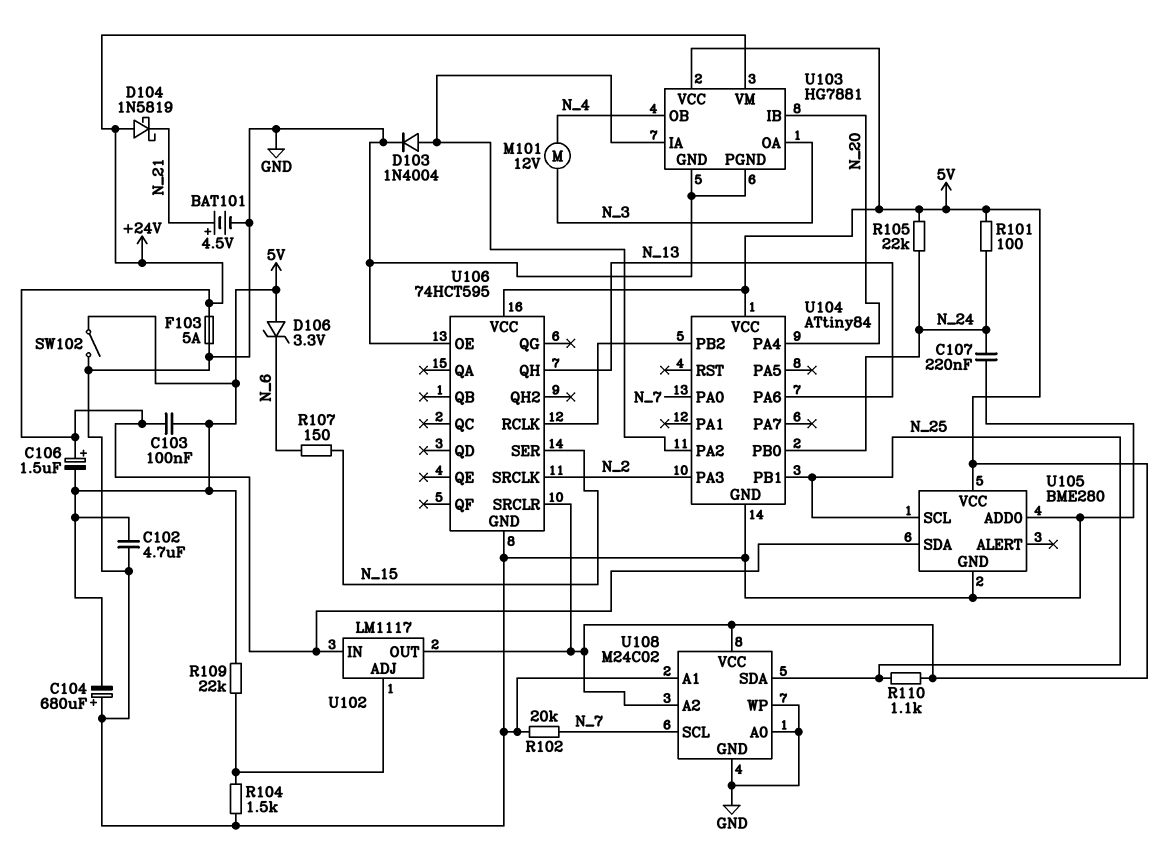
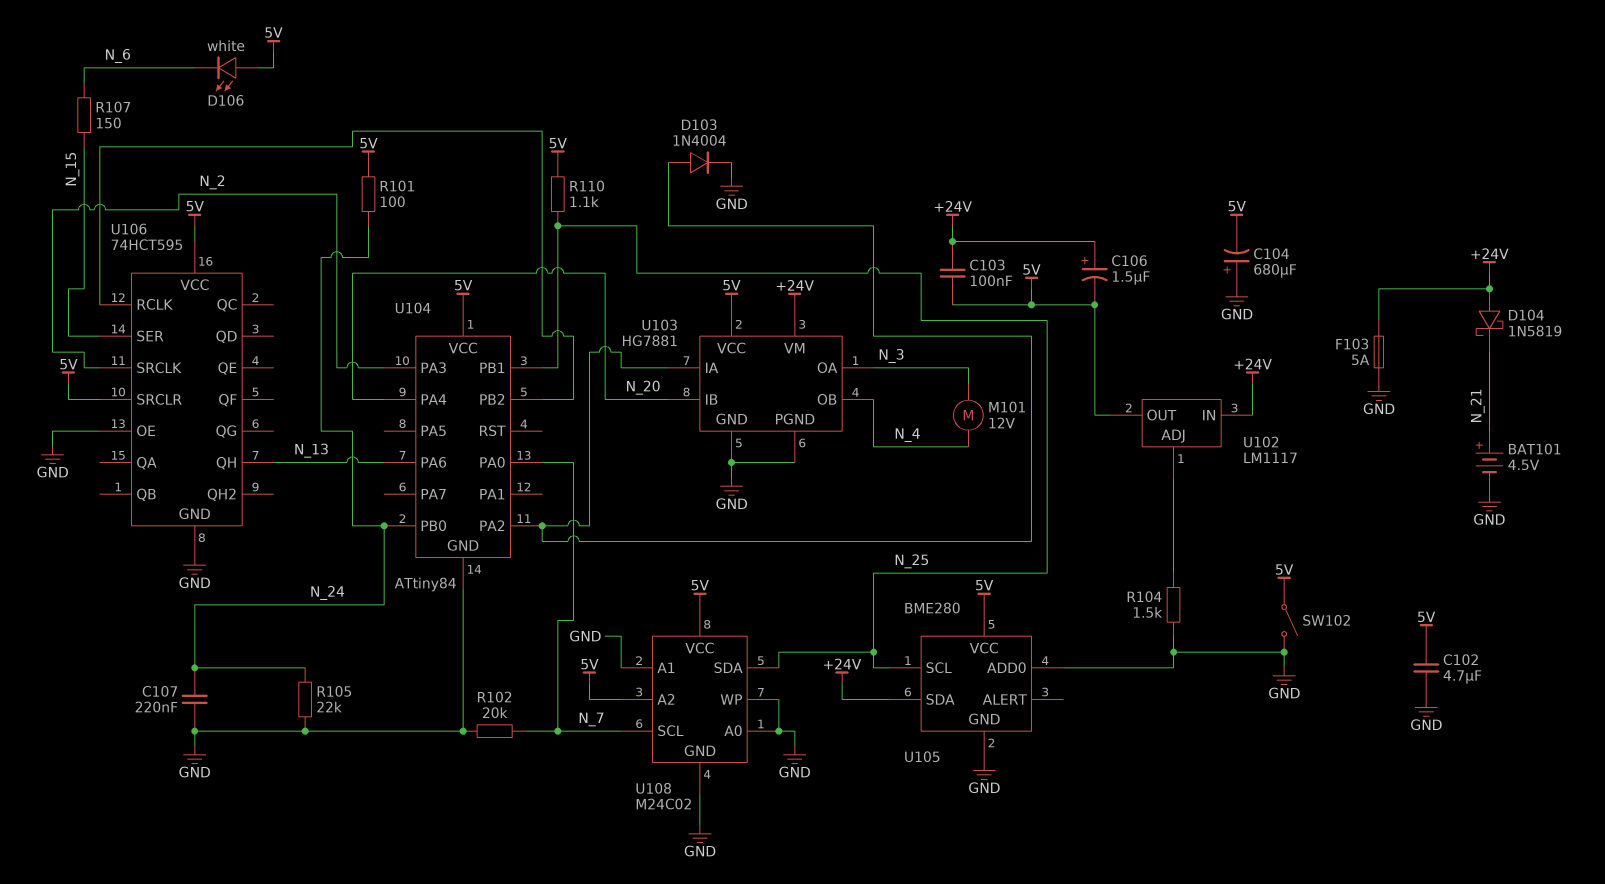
D106: zener 3.3V (A 5V, K N_6) -> LED white (A 5V, K N_6)
R105: 22k (5V, N_24) -> 22k (GND, N_24)
R109: 22k (5V, U102/ADJ) -> none

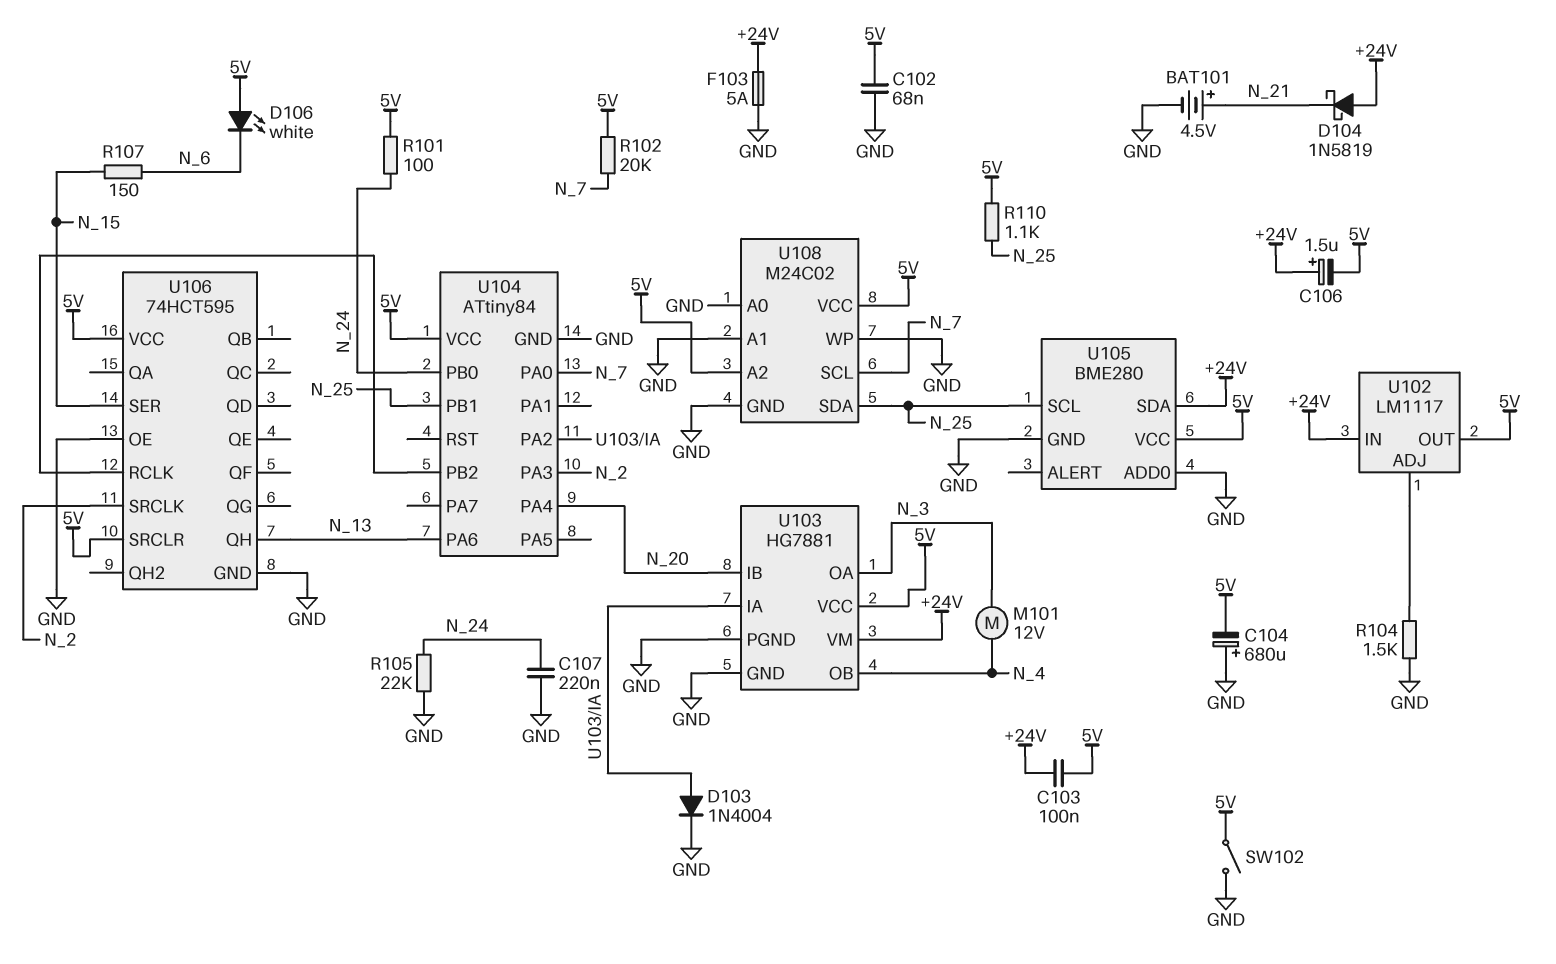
C102: 4.7uF (5V, GND) -> 68nF (5V, GND)
R102: 20k (GND, N_7) -> 20k (5V, N_7)

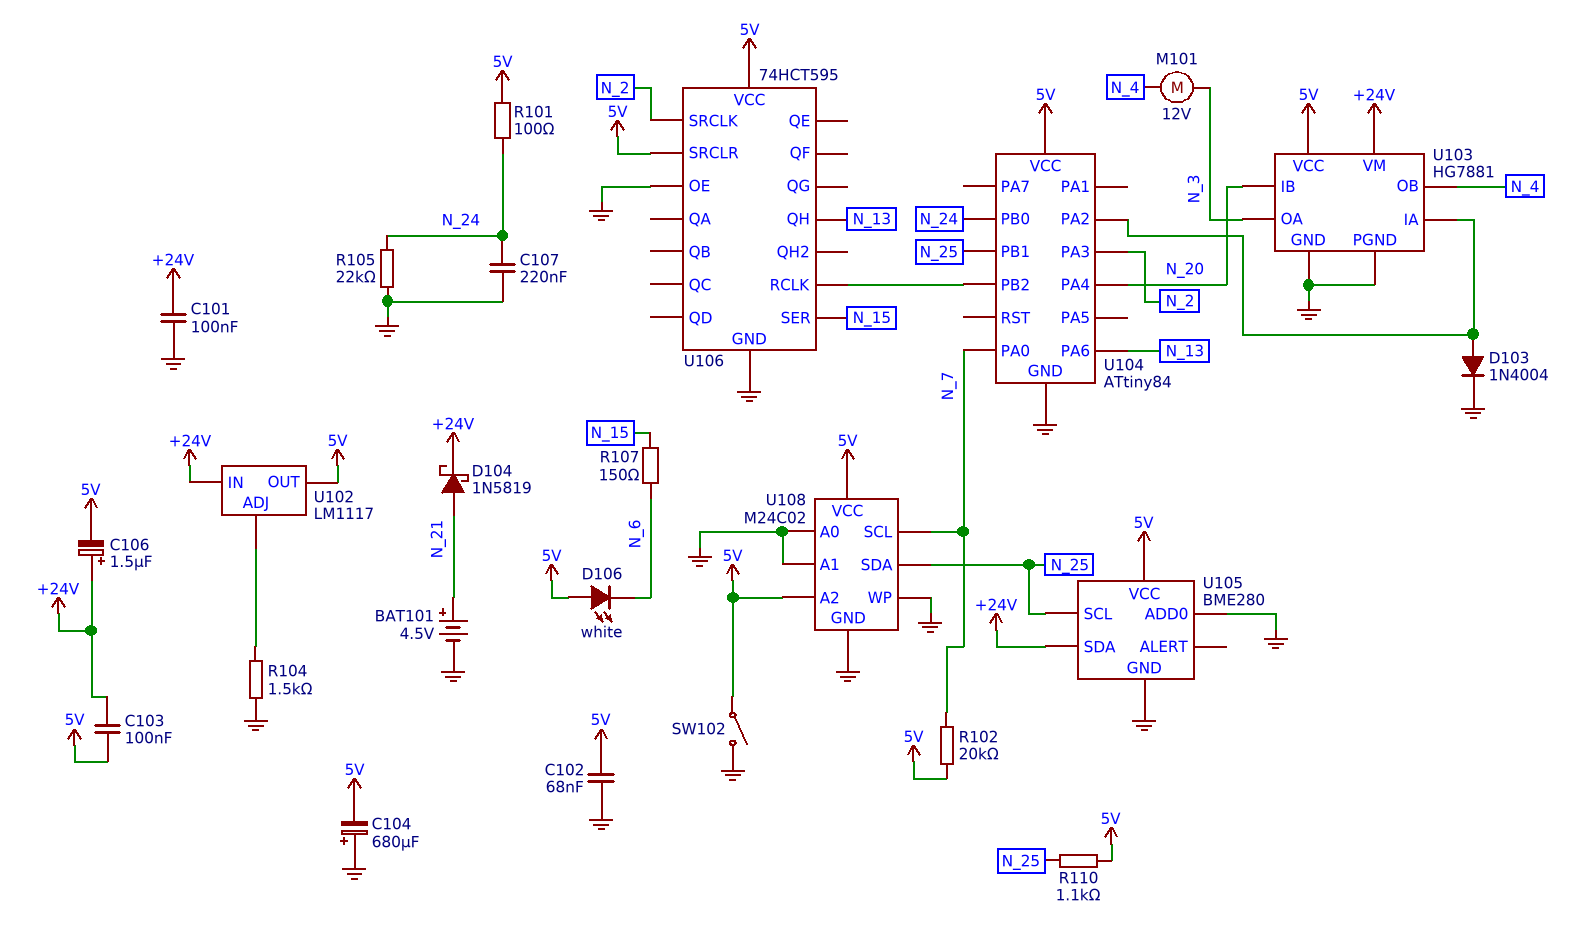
C101: none -> 100nF (+24V, GND)
D104: schottky 1N5819 (A +24V, K N_21) -> schottky 1N5819 (A N_21, K +24V)
F103: 5A (+24V, GND) -> none

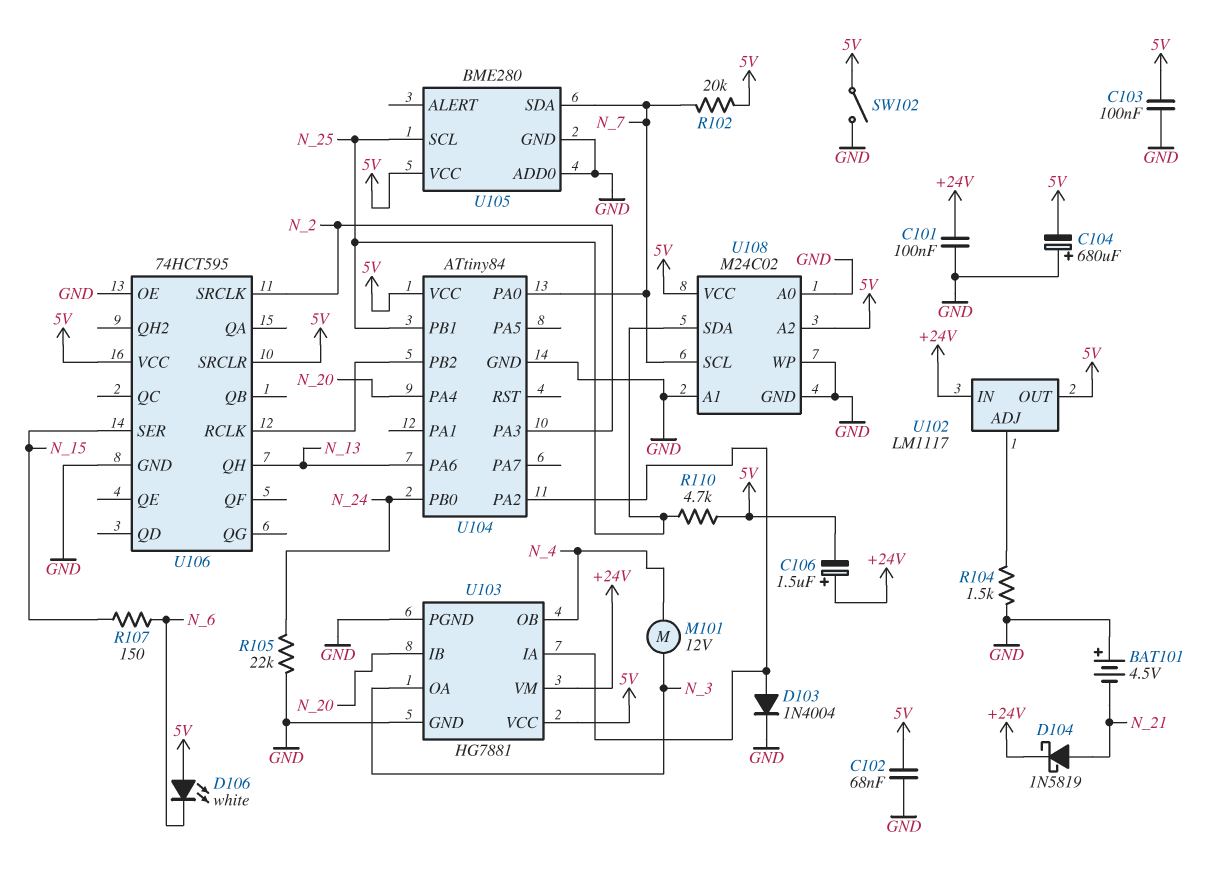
BAT101: 4.5V (plus N_21, minus GND) -> 4.5V (plus GND, minus N_21)
C103: 100nF (+24V, 5V) -> 100nF (5V, GND)
C107: 220nF (GND, N_24) -> none
R101: 100 (5V, N_24) -> none
R110: 1.1k (5V, N_25) -> 4.7k (5V, N_25)
U105 pin SDA: +24V -> N_7

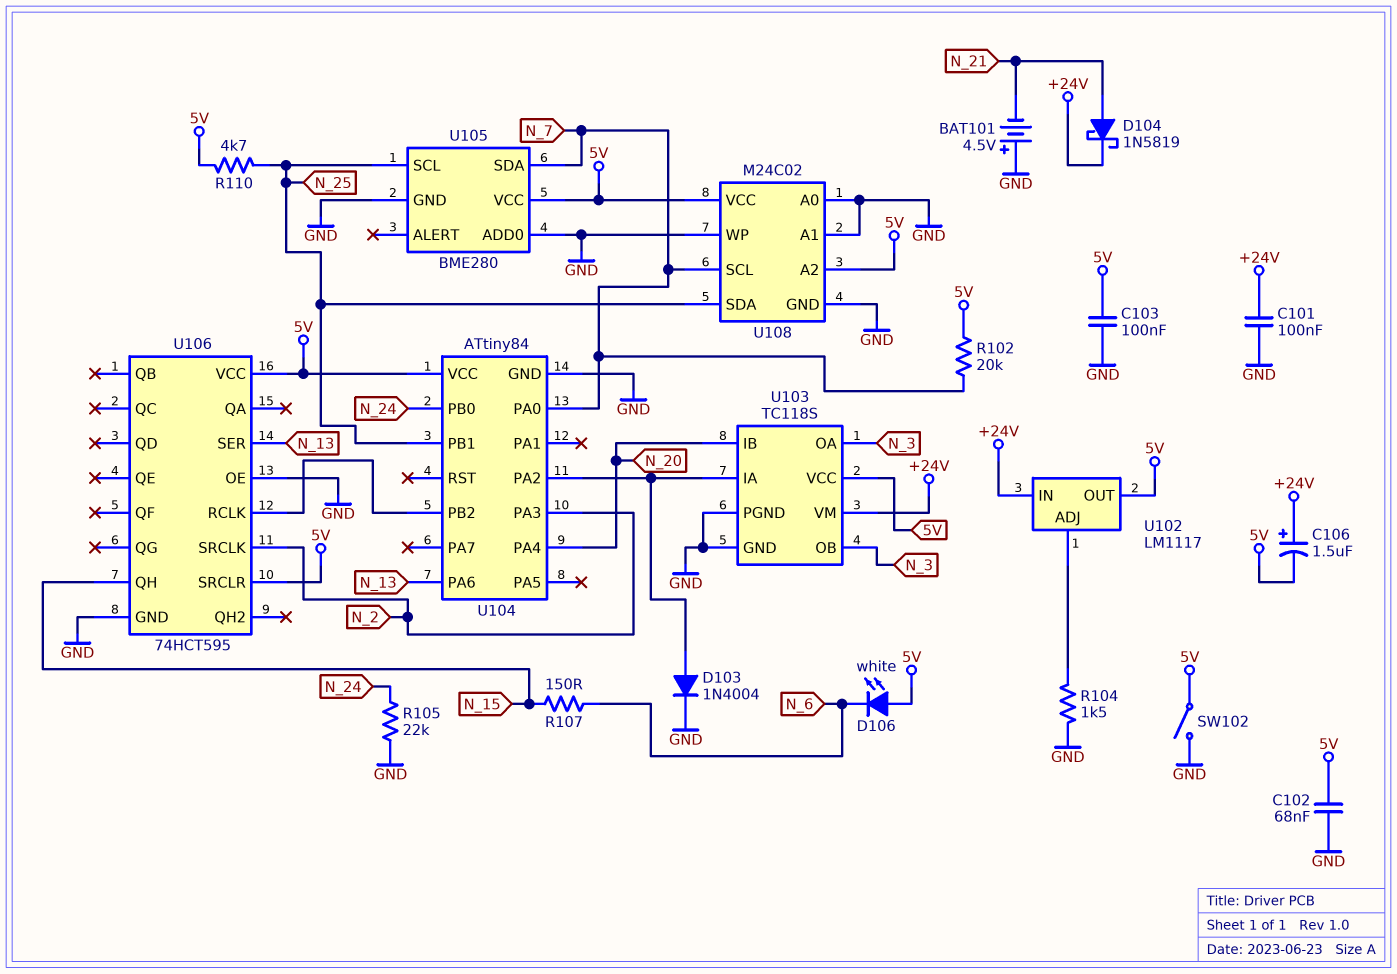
C104: 680uF (plus GND, minus 5V) -> none
M101: motor 12V (N_3, N_4) -> none
U103: HG7881 -> TC118S
U103 pin OB: N_4 -> N_3
U106 pin QH: N_13 -> N_15
U106 pin SER: N_15 -> N_13

